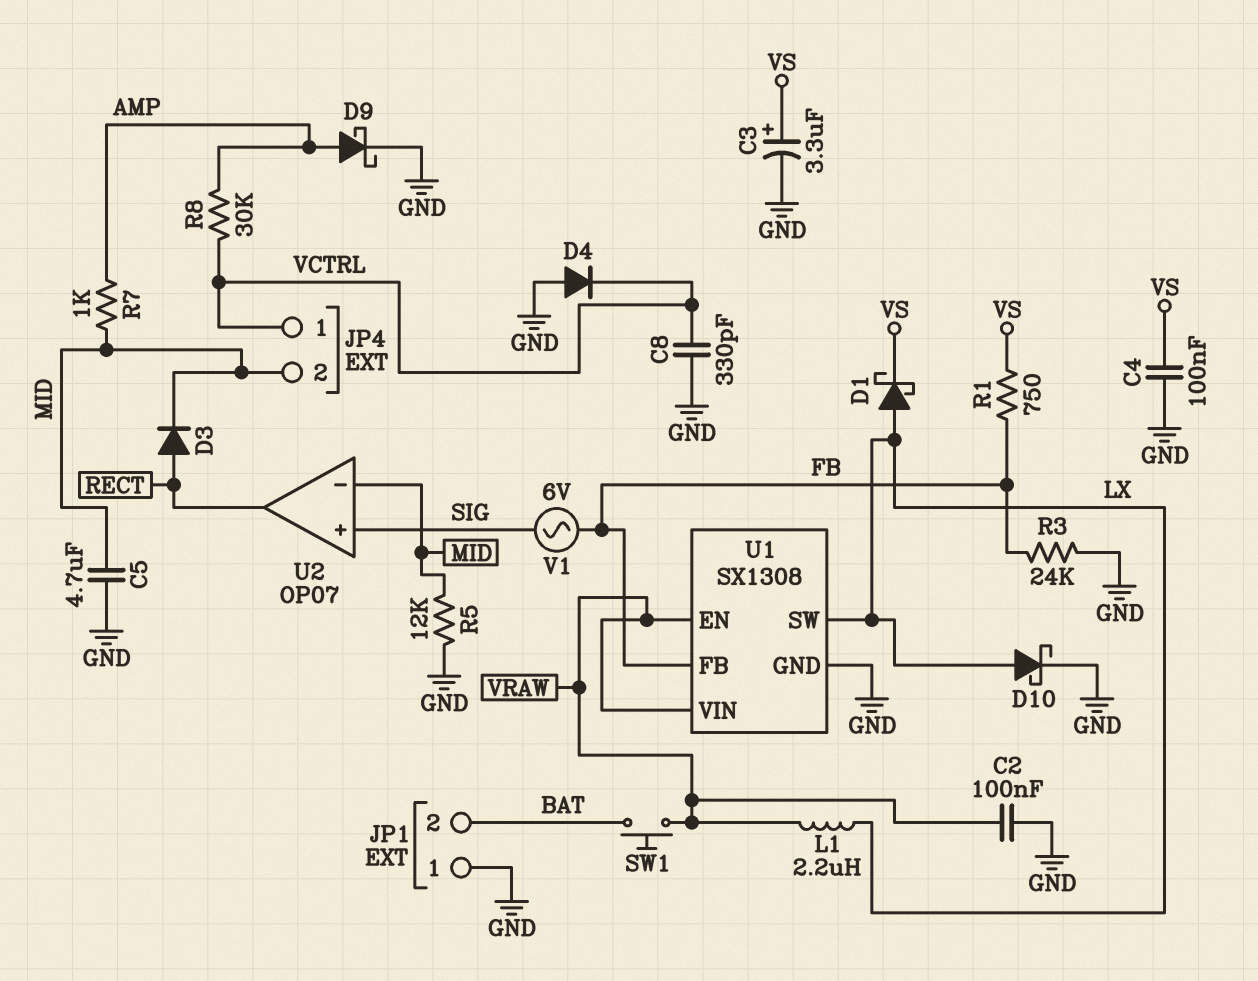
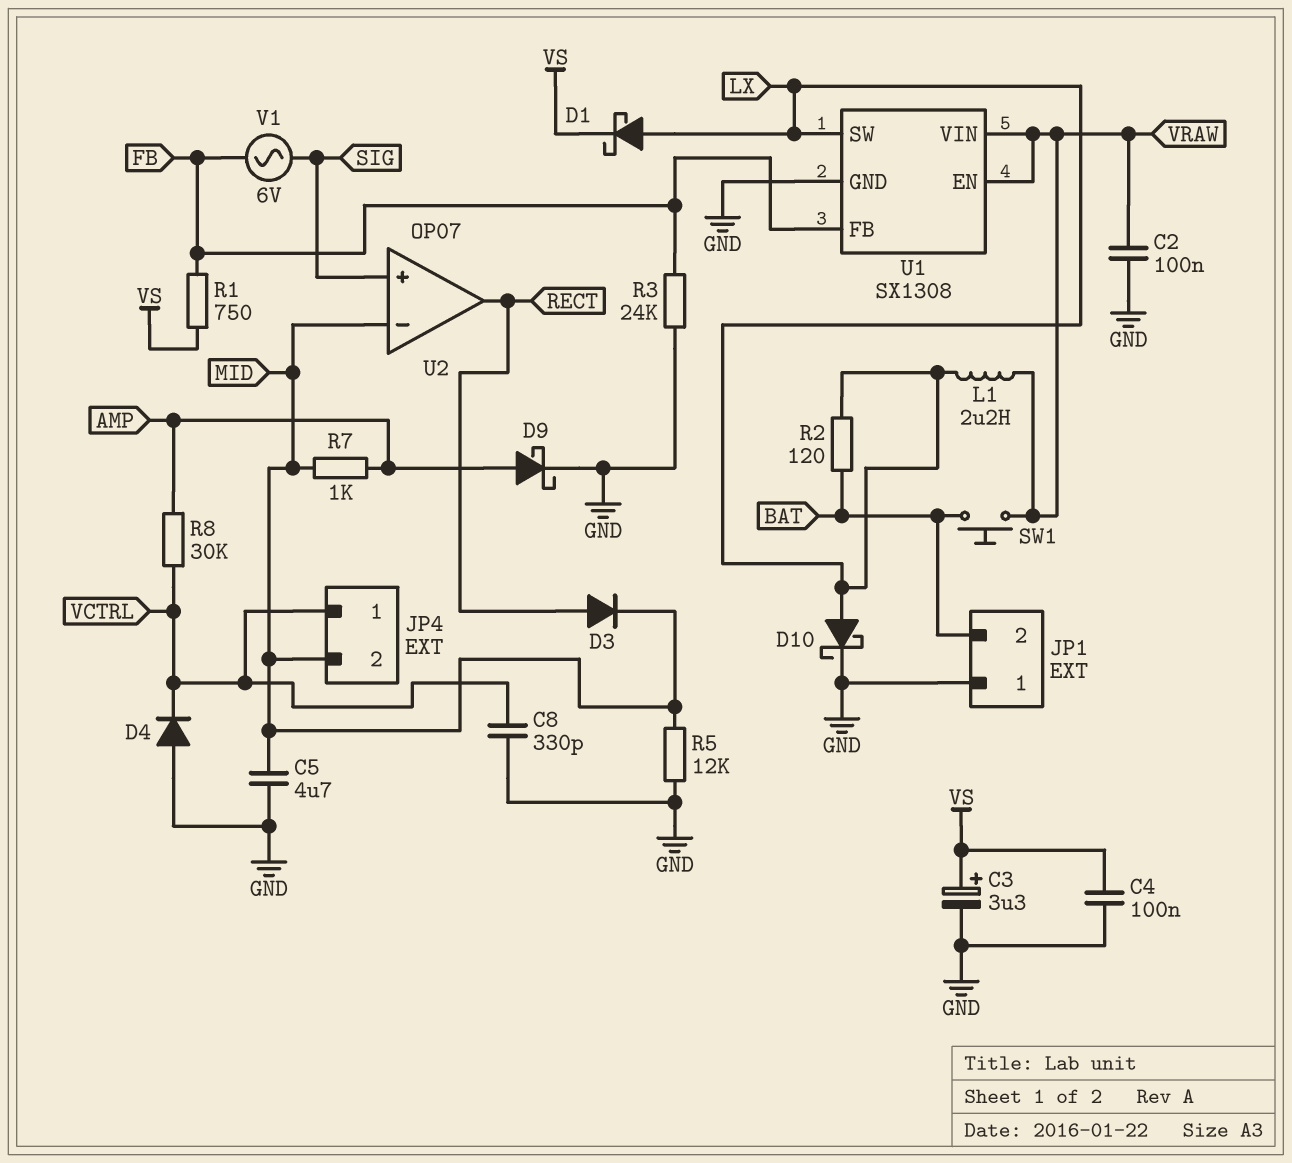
R2: none -> 120 (BAT, LX)

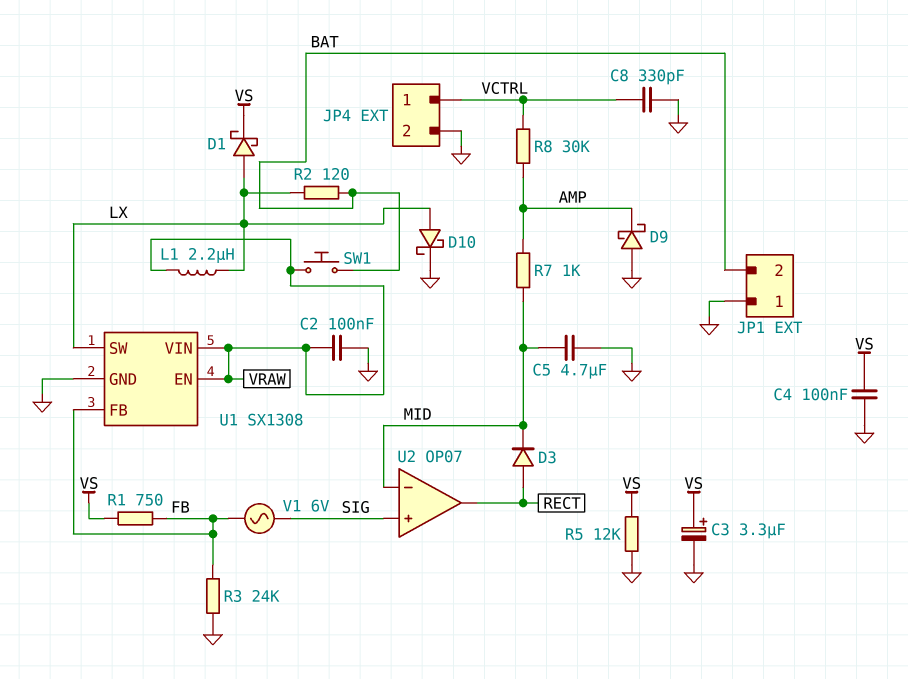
D4: diode (A GND, K VCTRL) -> none
D9: schottky (A AMP, K GND) -> schottky (A GND, K AMP)
JP4 pin 2: MID -> GND
R5: 12k (GND, MID) -> 12k (GND, VS)

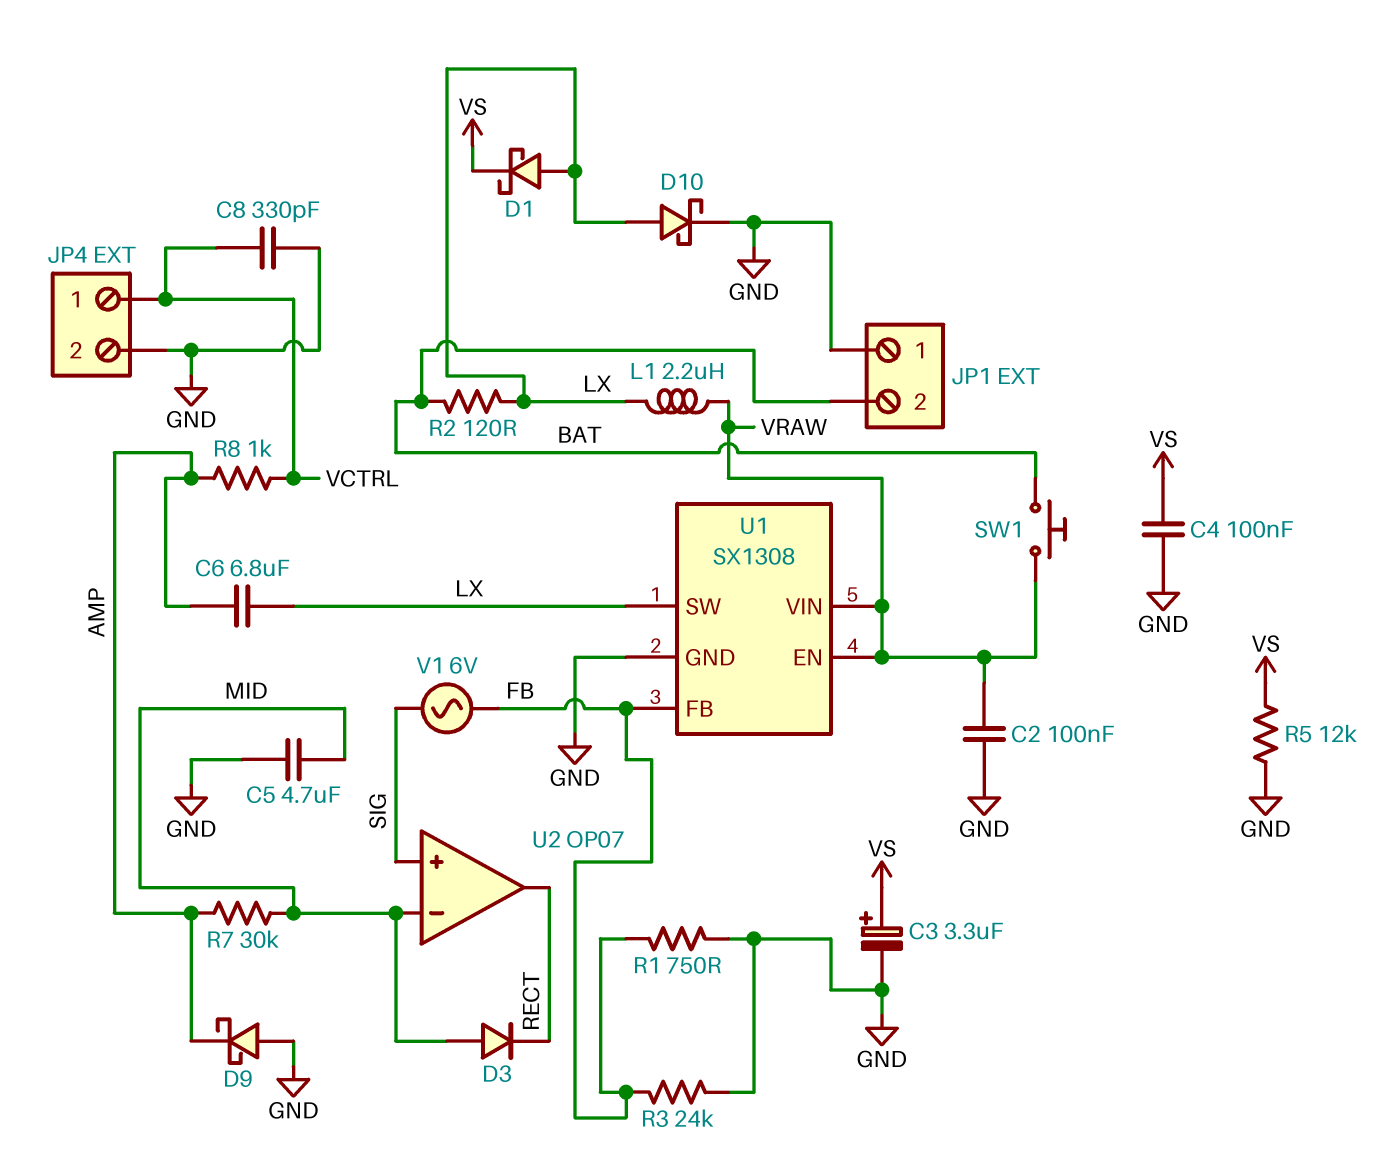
C6: none -> 6.8uF (AMP, LX)
D3: diode (A RECT, K MID) -> diode (A MID, K RECT)
R1: 750 (FB, VS) -> 750 (FB, GND)
R7: 1k (AMP, MID) -> 30k (AMP, MID)
R8: 30k (AMP, VCTRL) -> 1k (AMP, VCTRL)

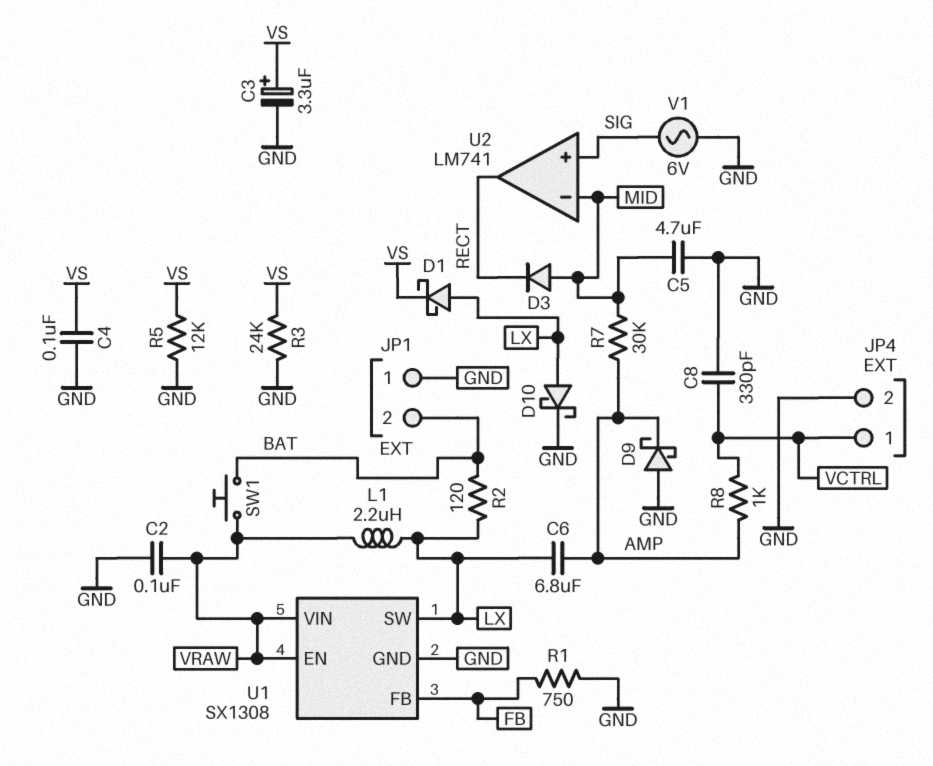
R3: 24k (FB, GND) -> 24k (GND, VS)
U2: OP07 -> LM741
V1: AC 6V (FB, SIG) -> AC 6V (GND, SIG)

